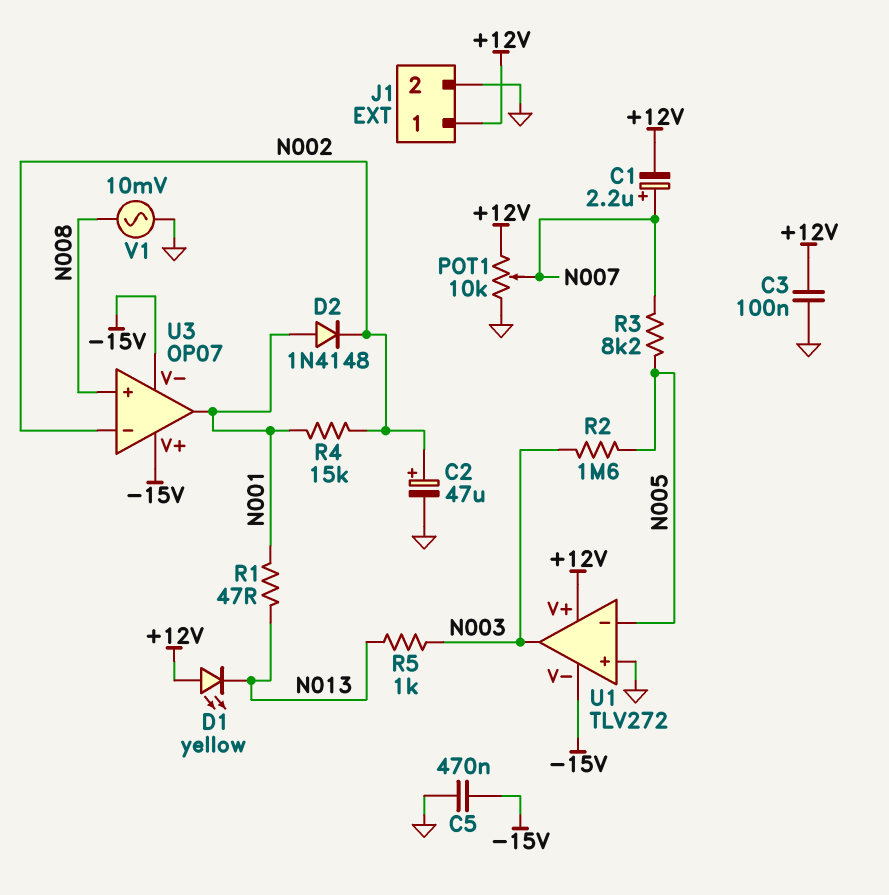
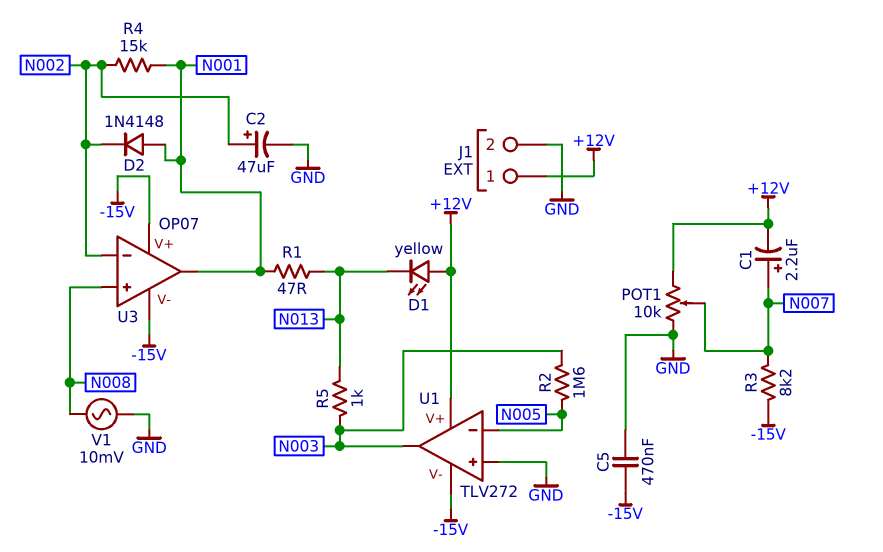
C3: 100nF (+12V, GND) -> none
R3: 8.2k (N005, N007) -> 8.2k (-15V, N007)

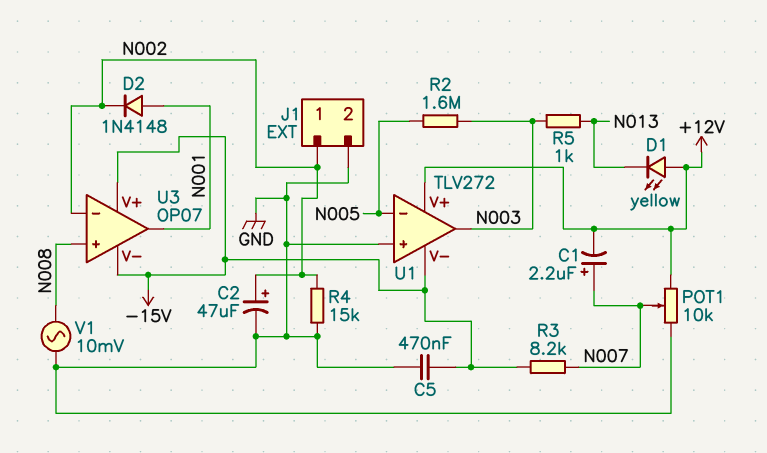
J1 pin 1: +12V -> N002
R1: 47 (N001, N013) -> none
R4: 15k (N001, N002) -> 15k (GND, N002)

